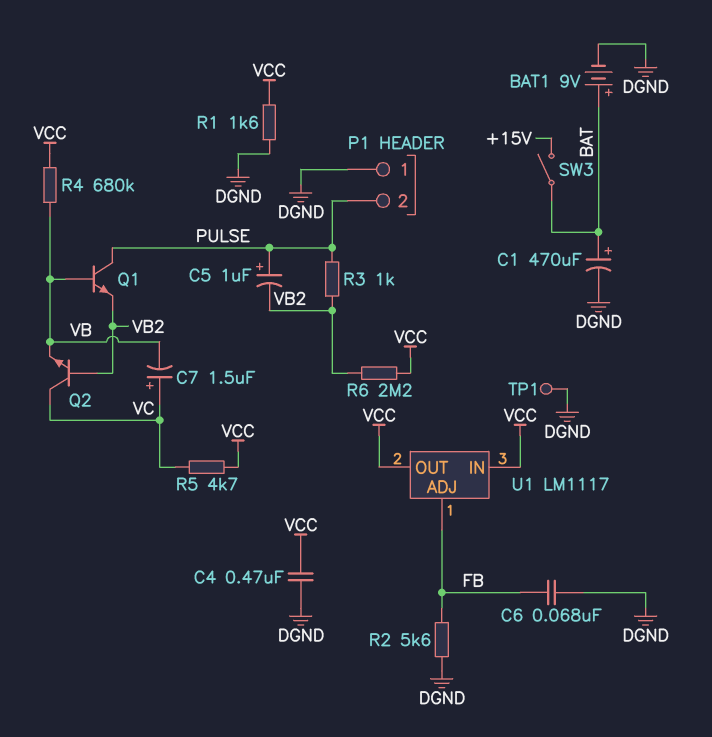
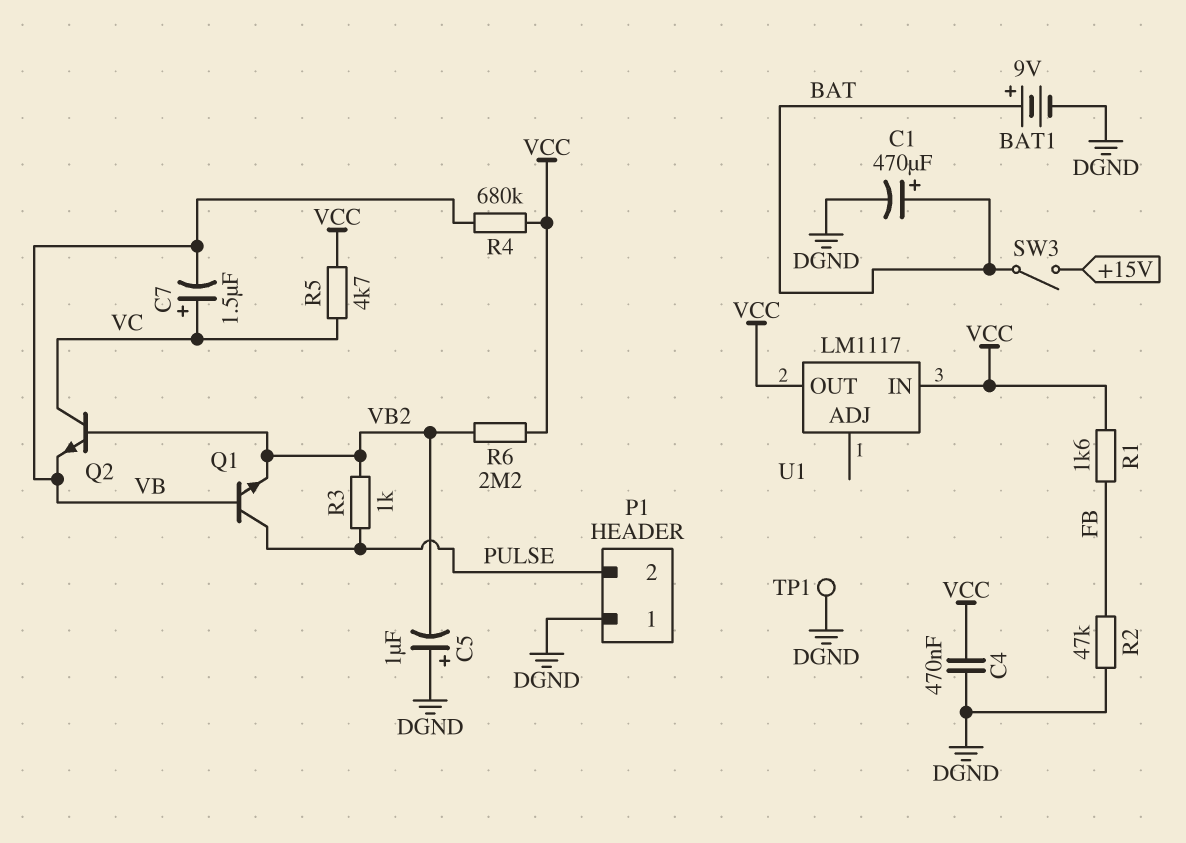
C5: 1uF (plus PULSE, minus VB2) -> 1uF (plus DGND, minus VB2)
C6: 68nF (DGND, FB) -> none
R1: 1.6k (DGND, VCC) -> 1.6k (FB, VCC)
R2: 5.6k (DGND, FB) -> 47k (DGND, FB)
U1 pin ADJ: FB -> none

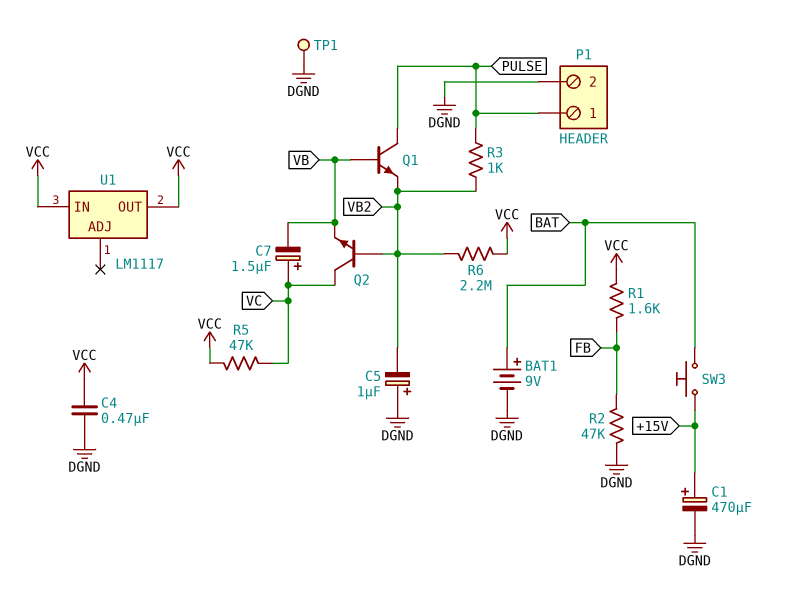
C1: 470uF (plus BAT, minus DGND) -> 470uF (plus +15V, minus DGND)
P1 pin 1: DGND -> PULSE
P1 pin 2: PULSE -> DGND
R4: 680k (VB, VCC) -> none
R5: 4.7k (VC, VCC) -> 47k (VC, VCC)
SW3: switch (+15V, BAT) -> button (+15V, BAT)

